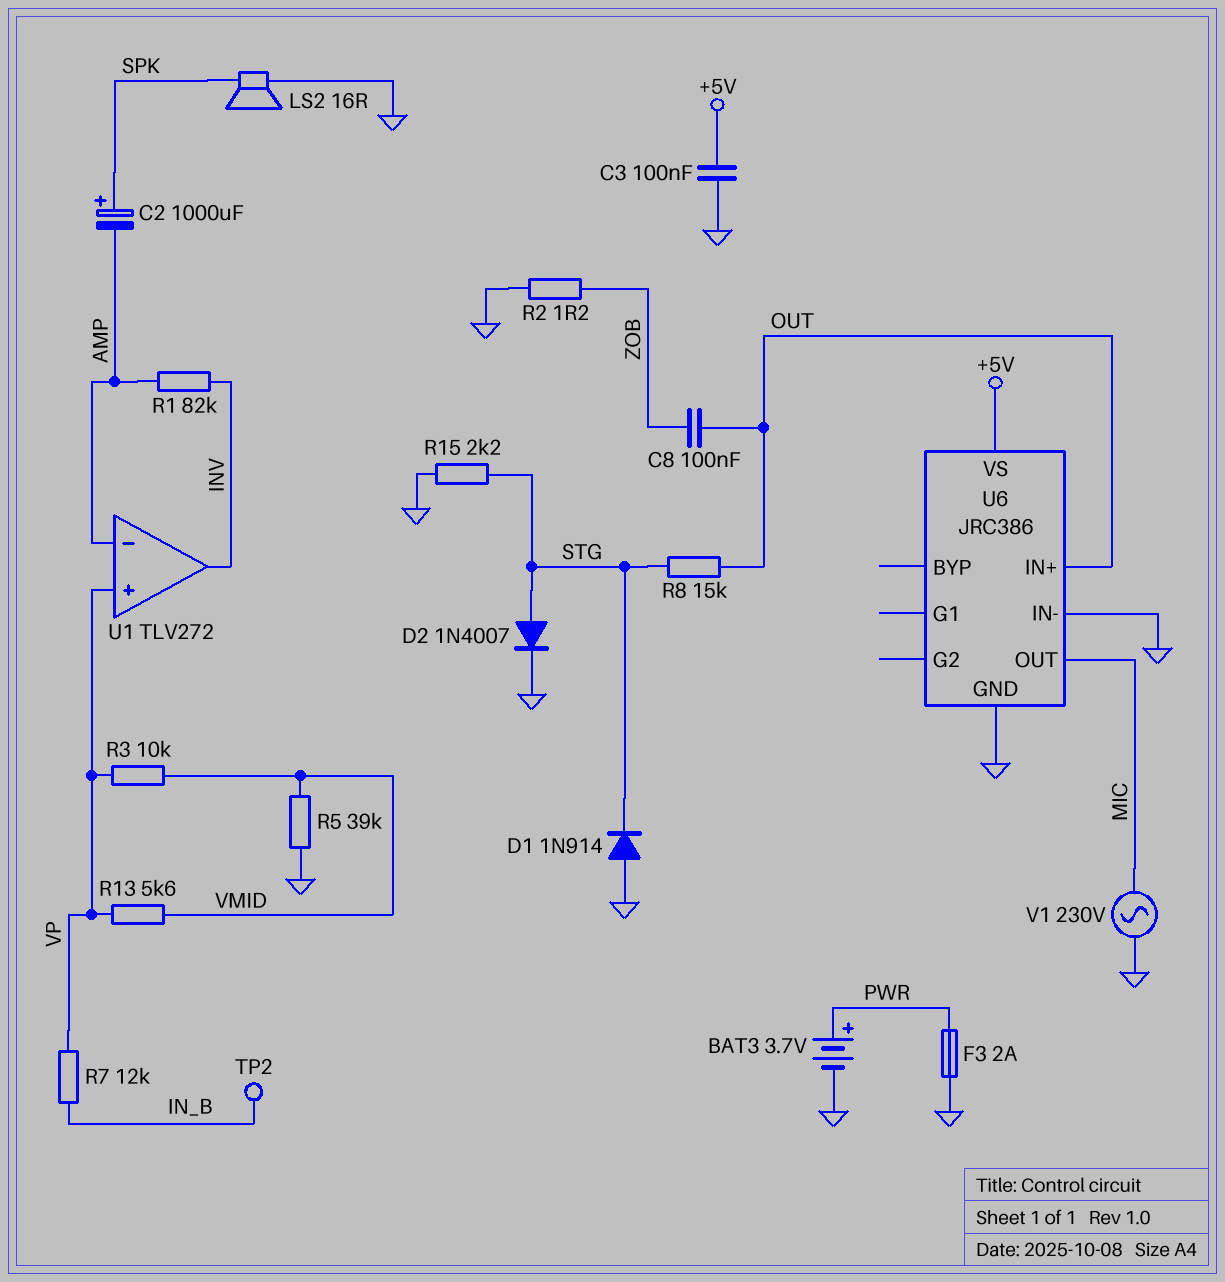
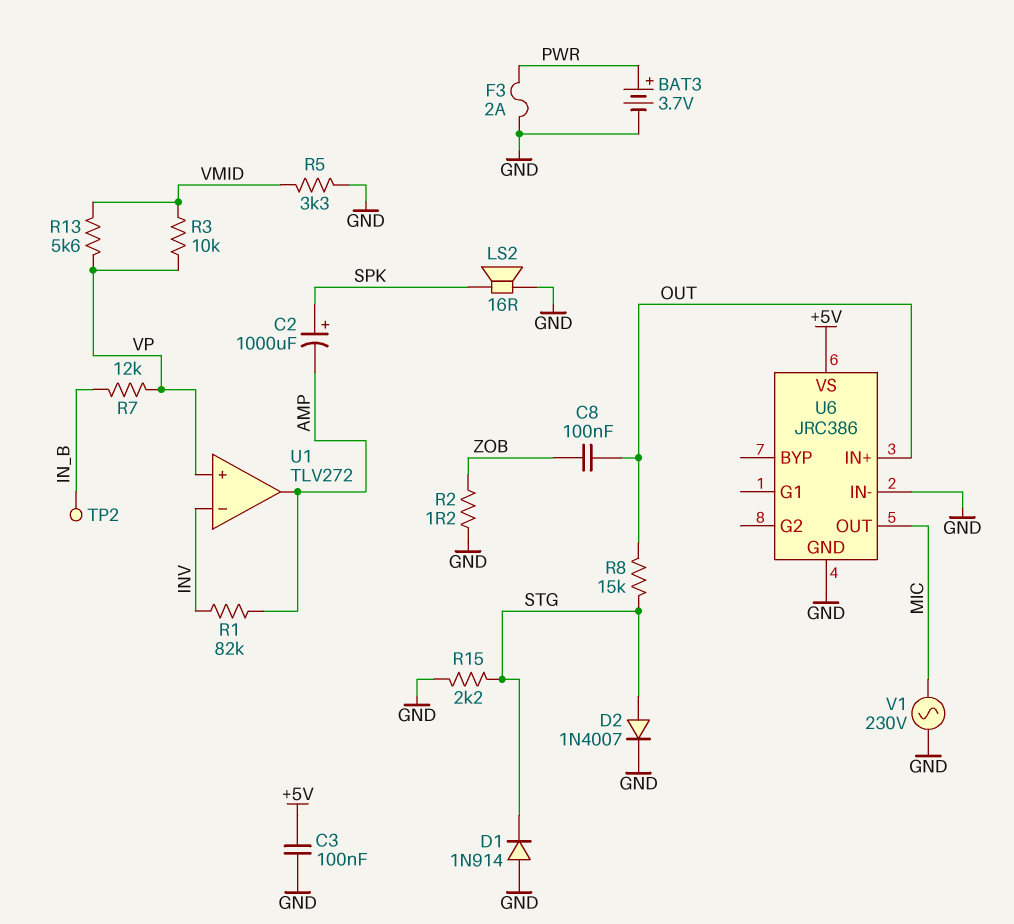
R5: 39k (GND, VMID) -> 3.3k (GND, VMID)
U1 pin in-: AMP -> INV
U1 pin out: INV -> AMP

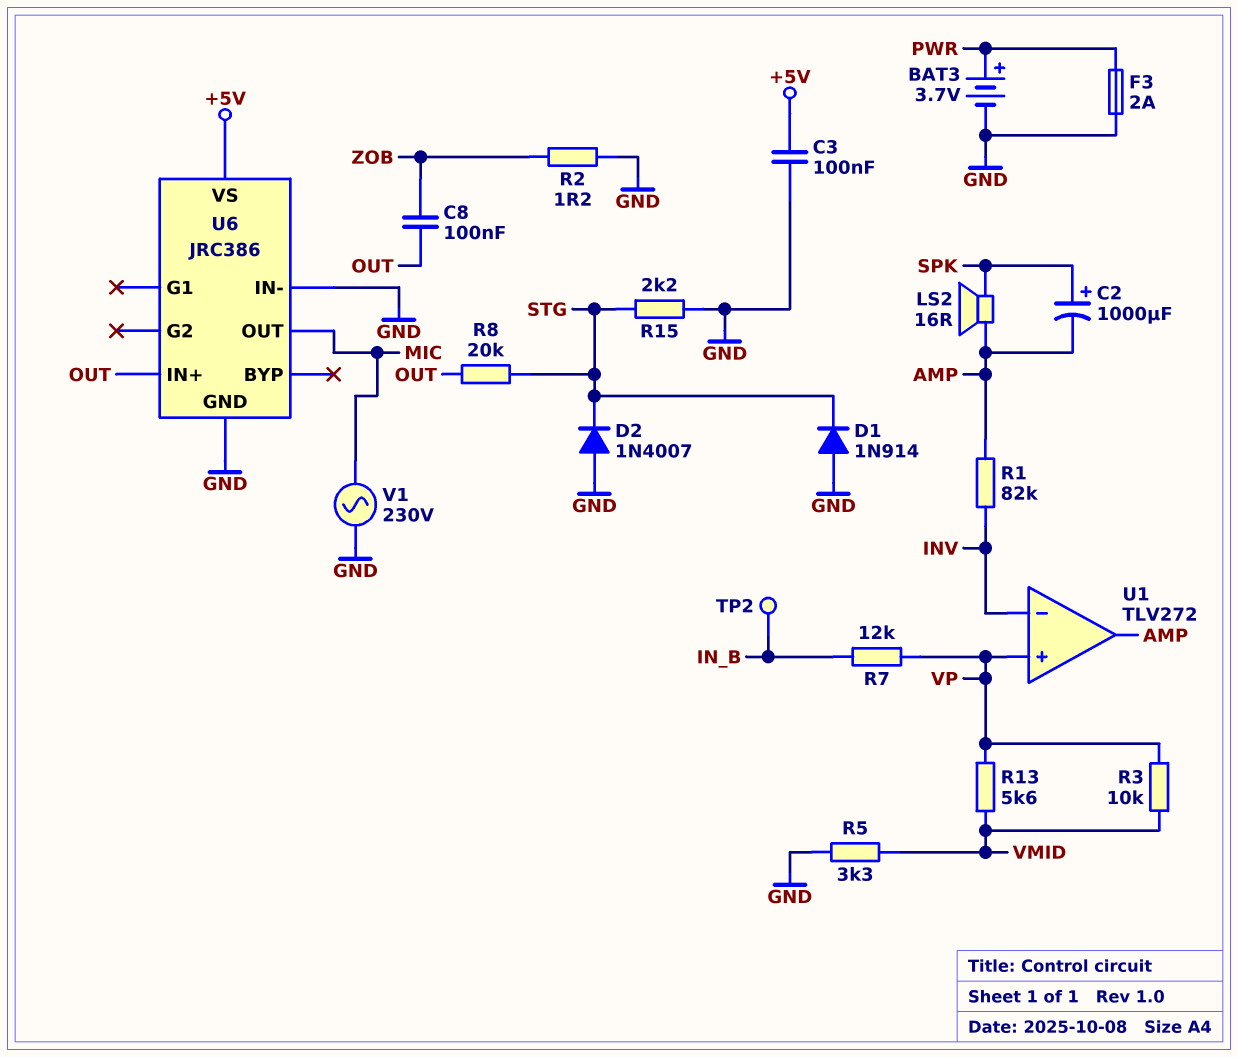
D2: diode 1N4007 (A STG, K GND) -> diode 1N4007 (A GND, K STG)
LS2: speaker 16R (GND, SPK) -> speaker 16R (AMP, SPK)
R8: 15k (OUT, STG) -> 20k (OUT, STG)

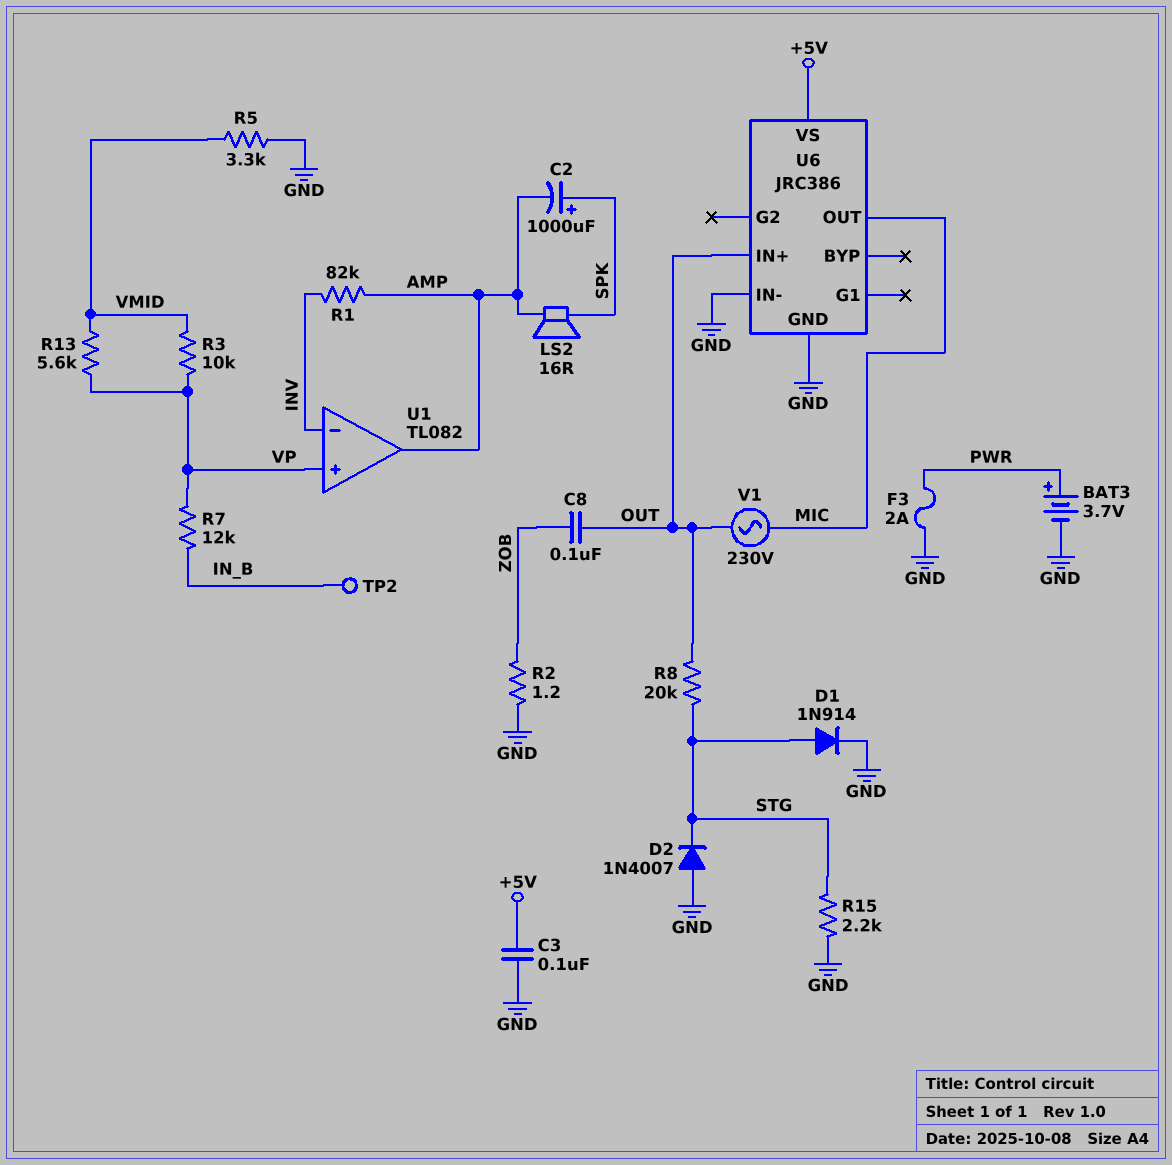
D1: diode 1N914 (A GND, K STG) -> diode 1N914 (A STG, K GND)
U1: TLV272 -> TL082
V1: AC 230V (GND, MIC) -> AC 230V (MIC, OUT)

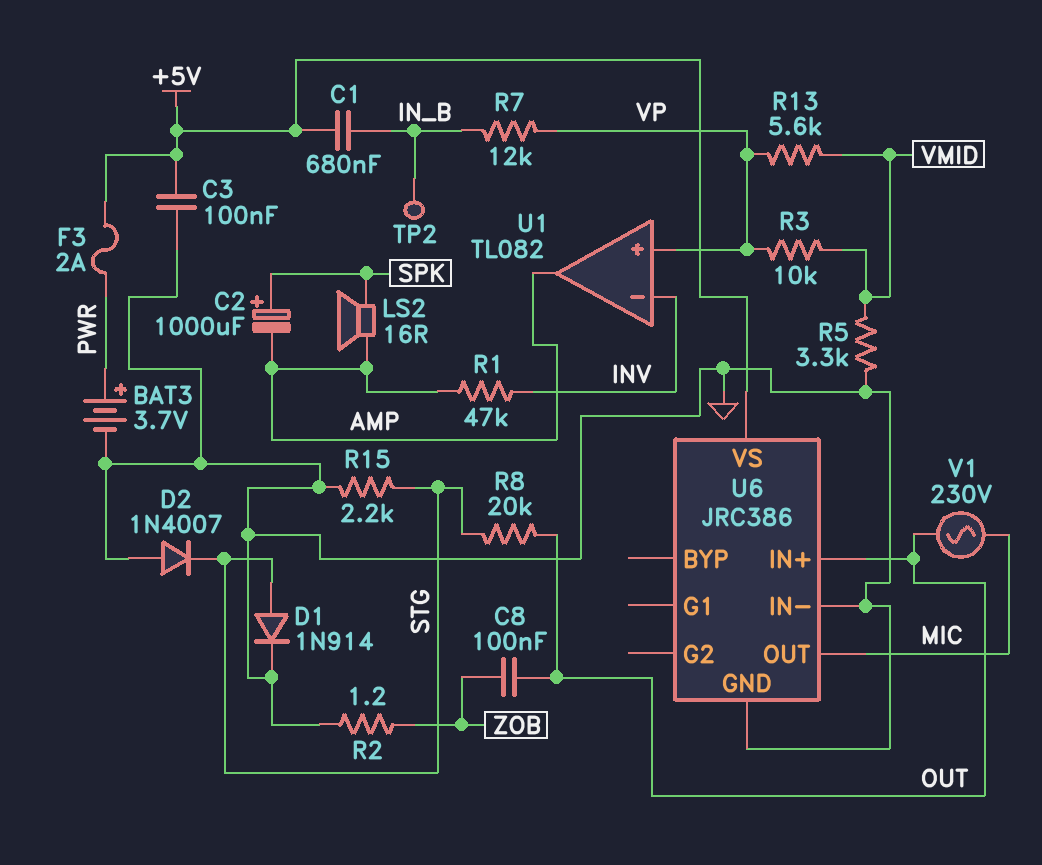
C1: none -> 680nF (+5V, IN_B)
F3: 2A (GND, PWR) -> 2A (+5V, PWR)
R1: 82k (AMP, INV) -> 47k (AMP, INV)

